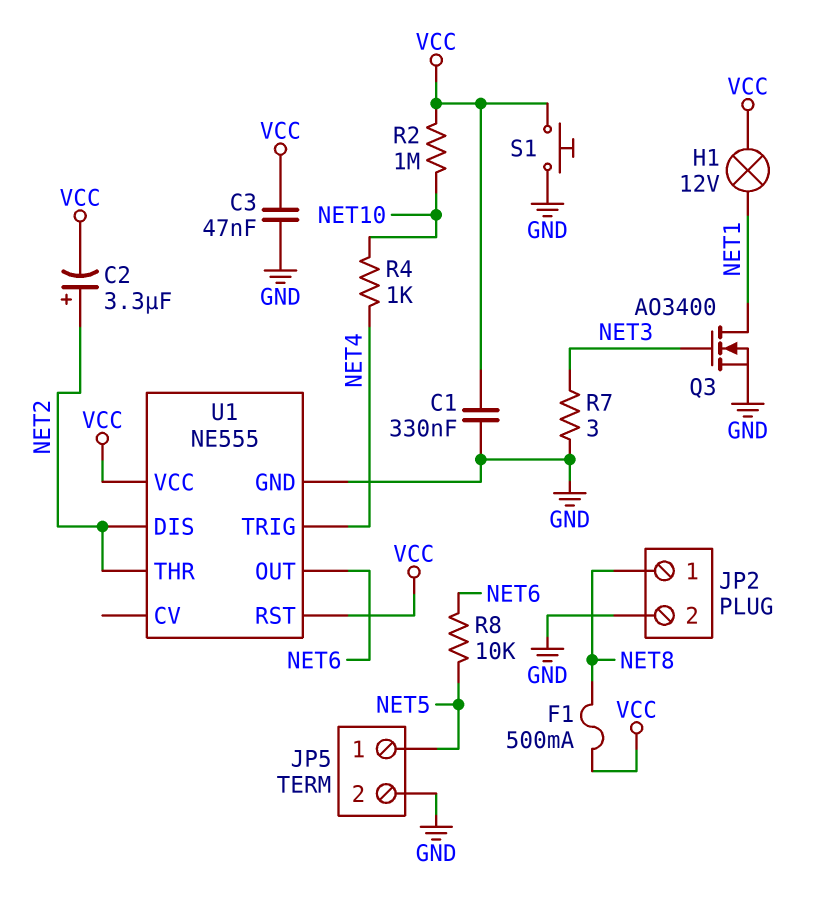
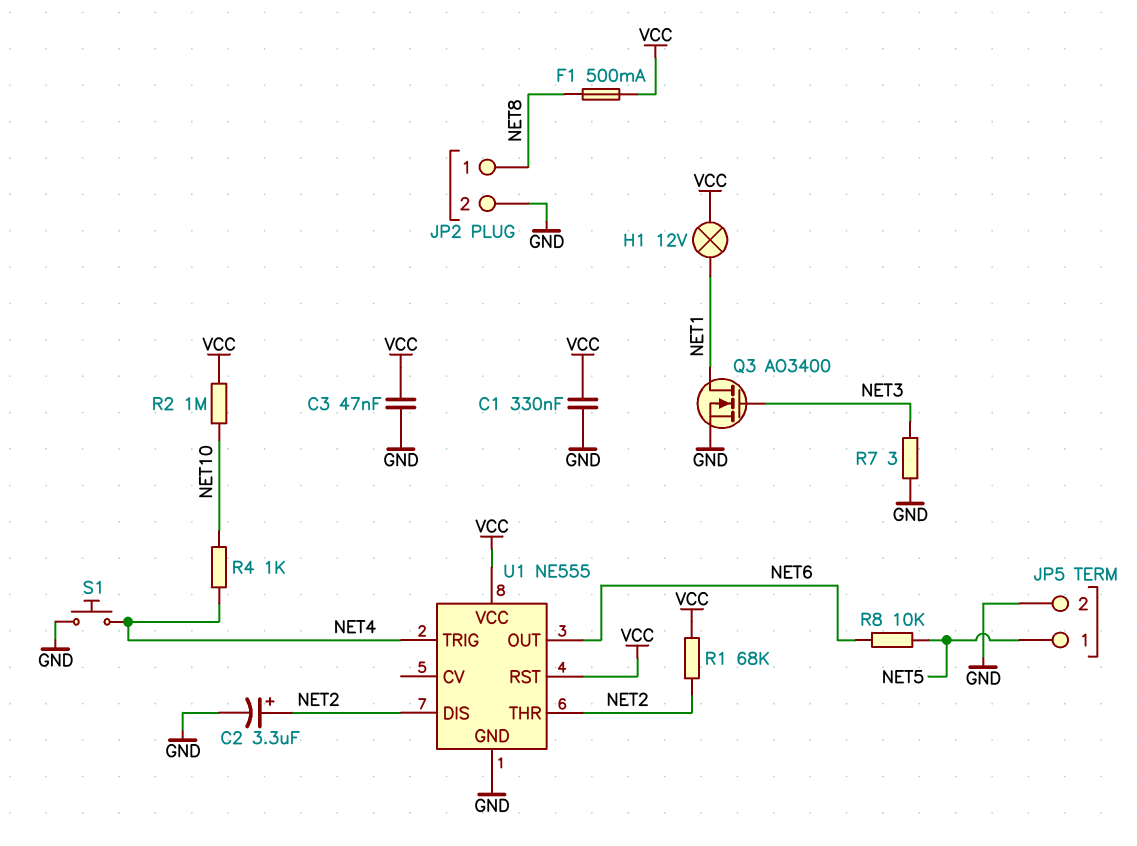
C2: 3.3uF (plus NET2, minus VCC) -> 3.3uF (plus NET2, minus GND)
R1: none -> 68k (NET2, VCC)
S1: button (GND, VCC) -> button (GND, NET4)

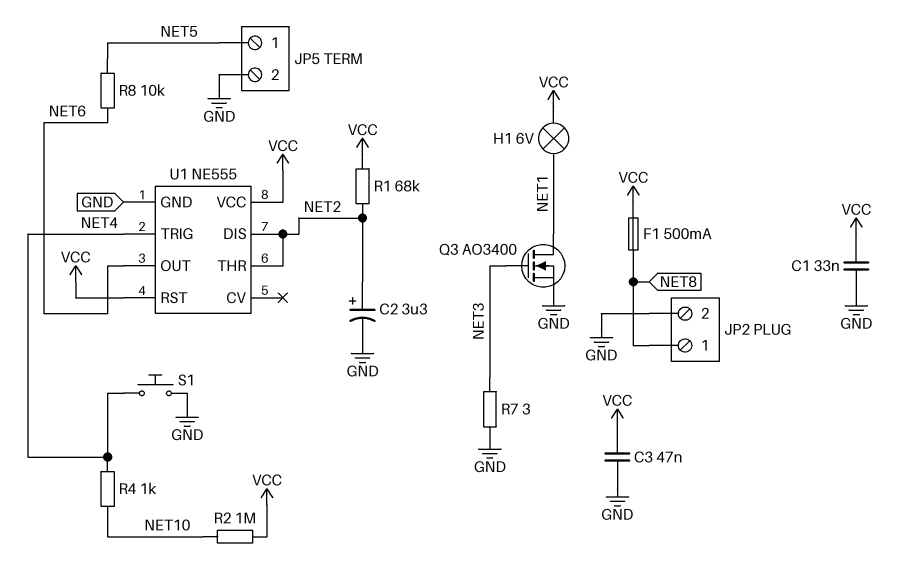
C1: 330nF (GND, VCC) -> 33nF (GND, VCC)
H1: lamp 12V (NET1, VCC) -> lamp 6V (NET1, VCC)

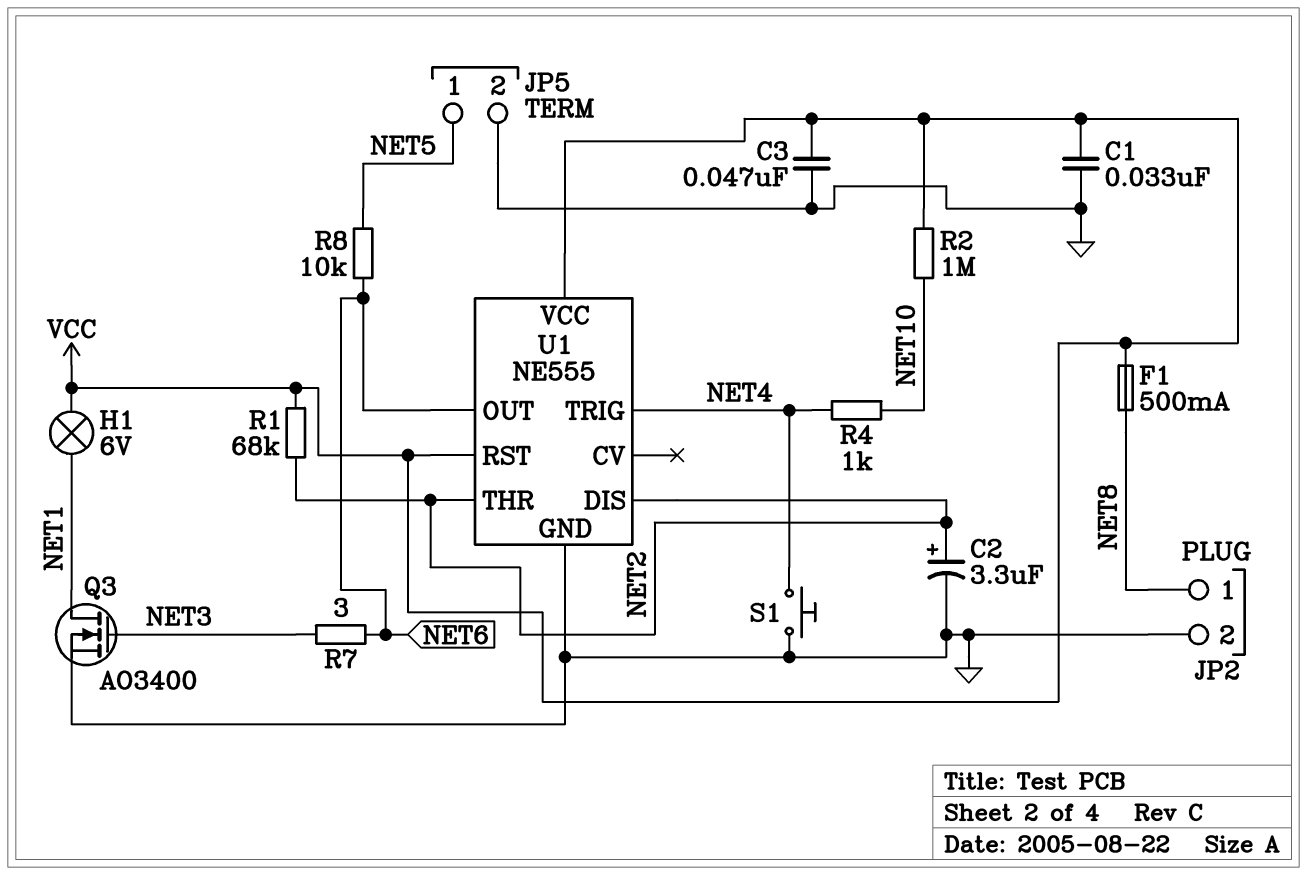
R7: 3 (GND, NET3) -> 3 (NET3, NET6)

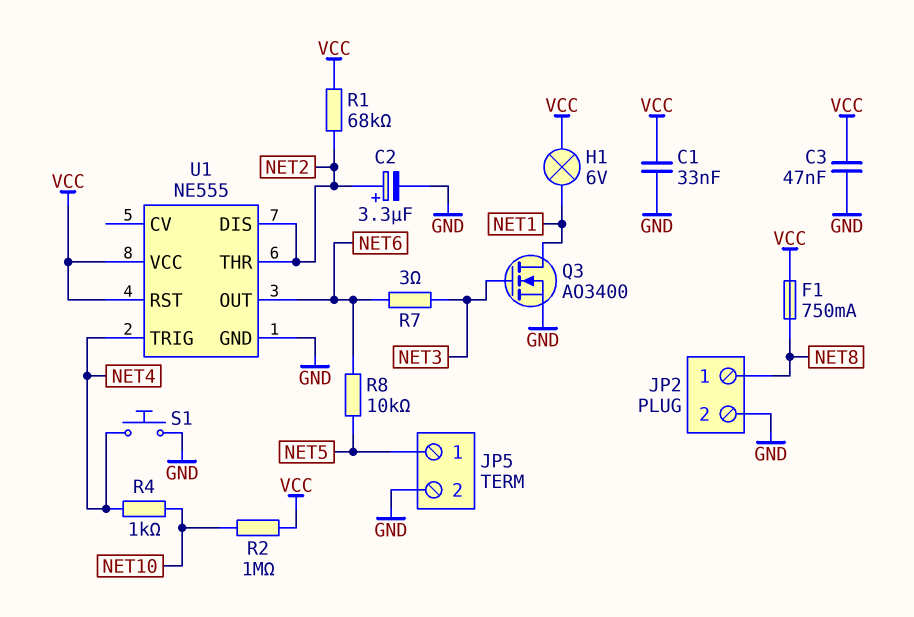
F1: 500mA (NET8, VCC) -> 750mA (NET8, VCC)

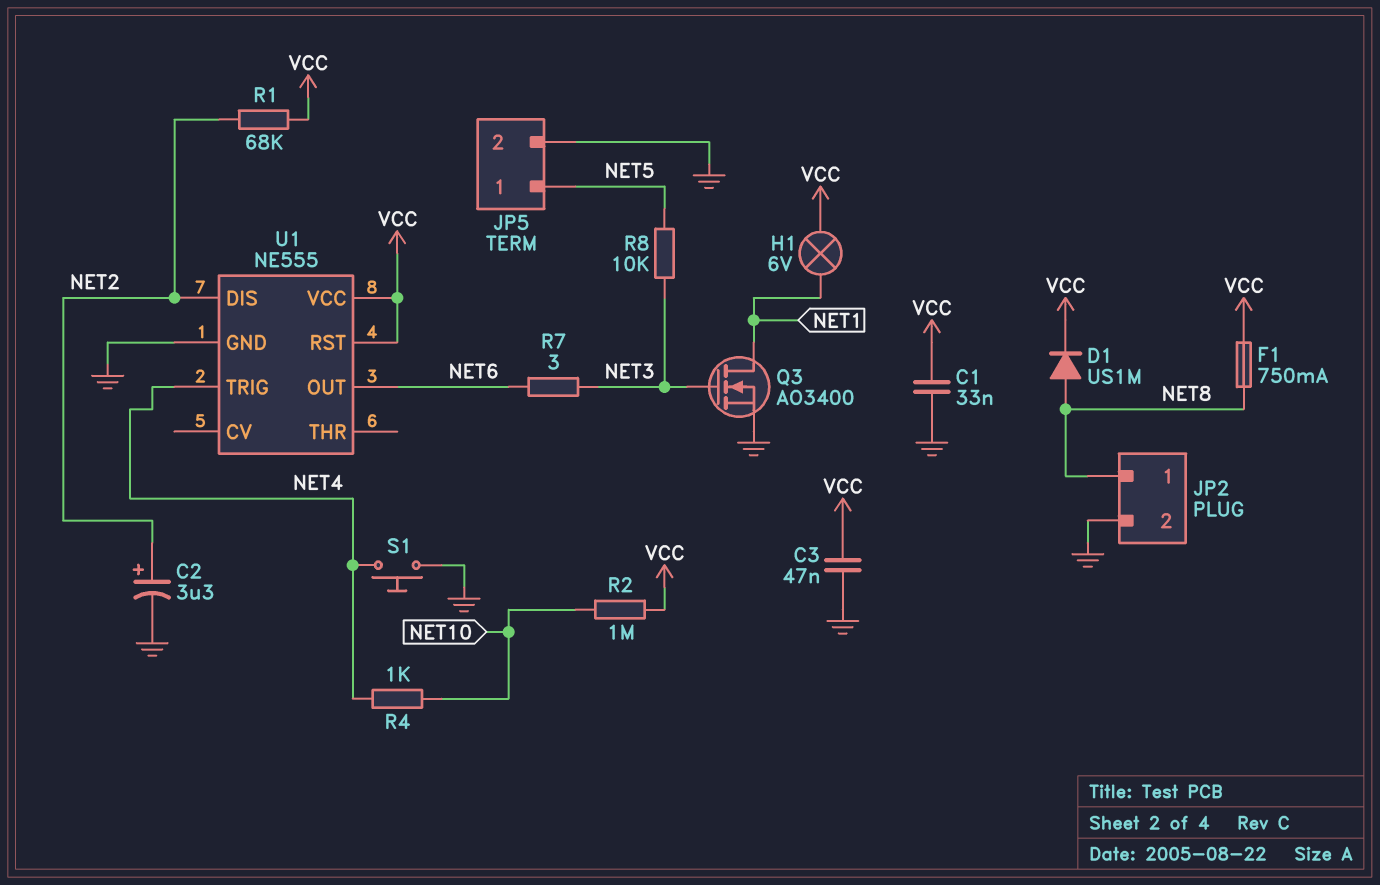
D1: none -> diode US1M (A NET8, K VCC)
R8: 10k (NET5, NET6) -> 10k (NET3, NET5)
U1 pin THR: NET2 -> none

